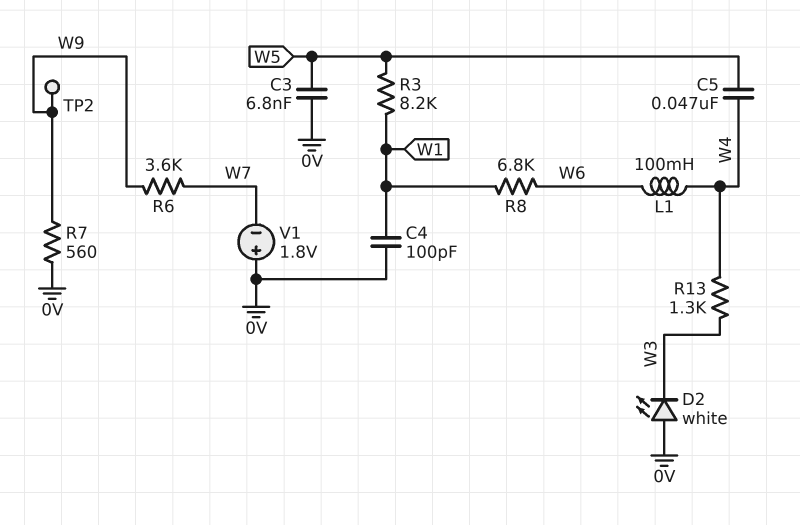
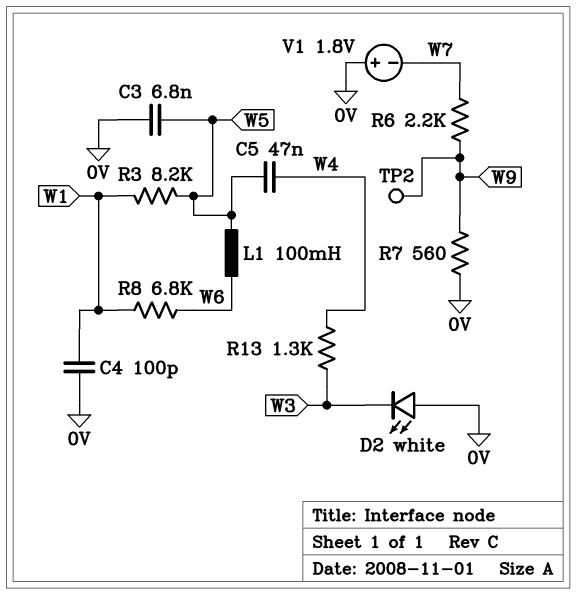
L1: 100mH (W4, W6) -> 100mH (W5, W6)
R6: 3.6k (W7, W9) -> 2.2k (W7, W9)

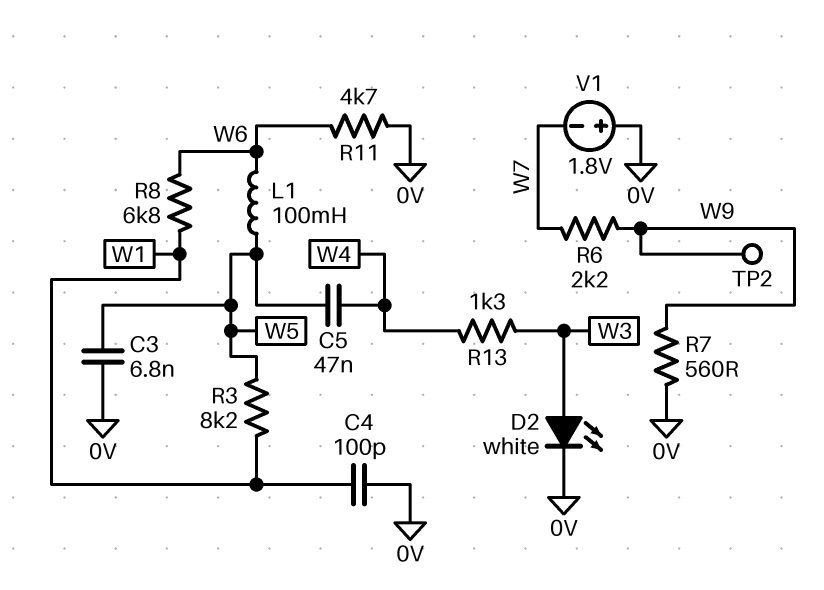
D2: LED white (A 0V, K W3) -> LED white (A W3, K 0V)
R11: none -> 4.7k (0V, W6)

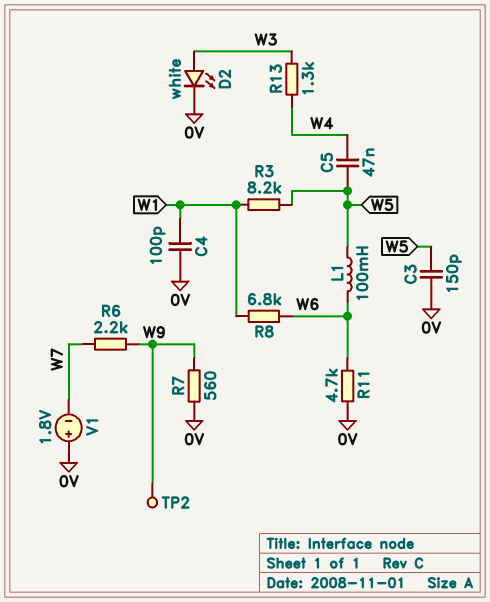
C3: 6.8nF (0V, W5) -> 150pF (0V, W5)

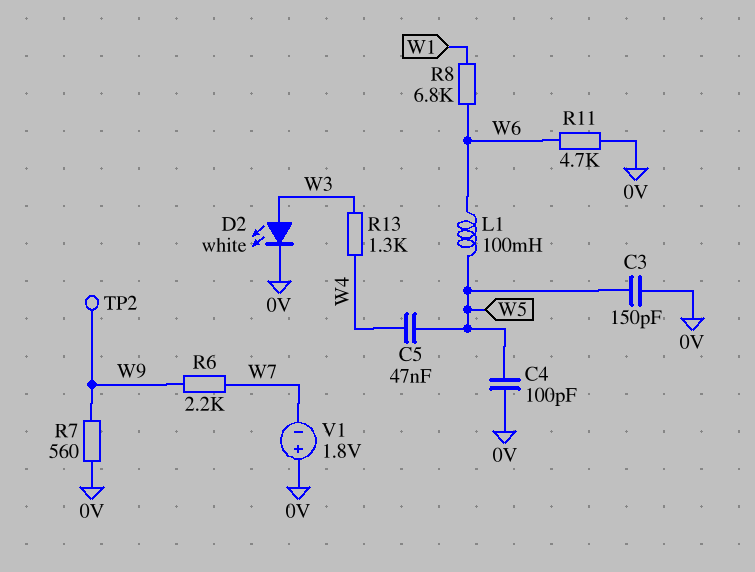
C4: 100pF (0V, W1) -> 100pF (0V, W5)
R3: 8.2k (W1, W5) -> none

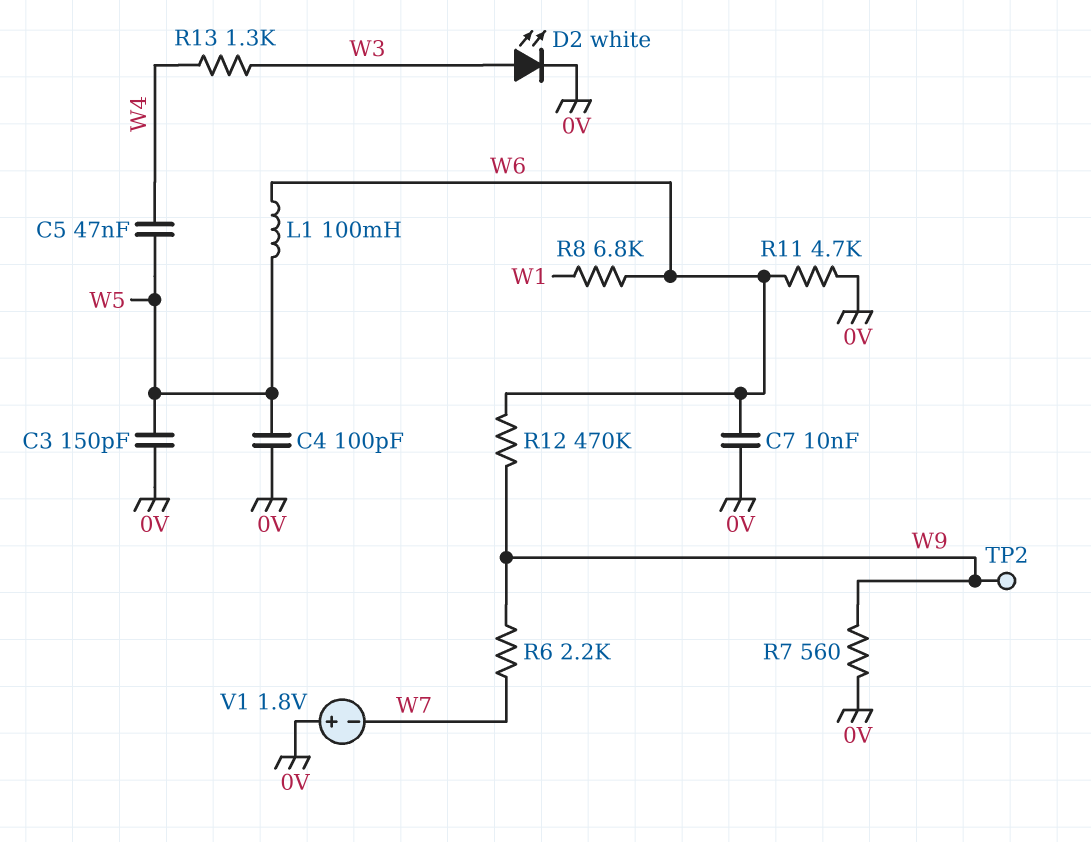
C7: none -> 10nF (0V, W6)
R12: none -> 470k (W6, W9)

